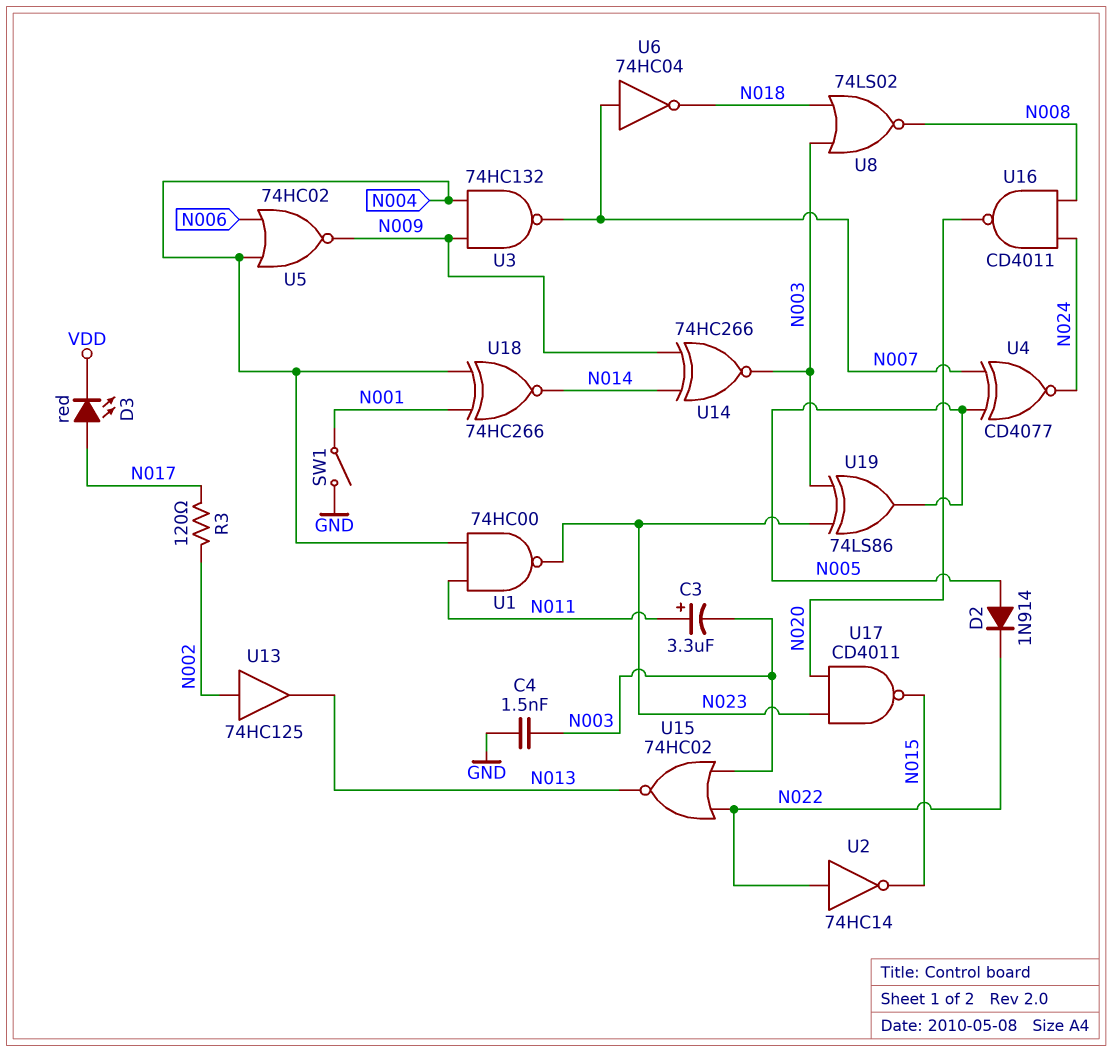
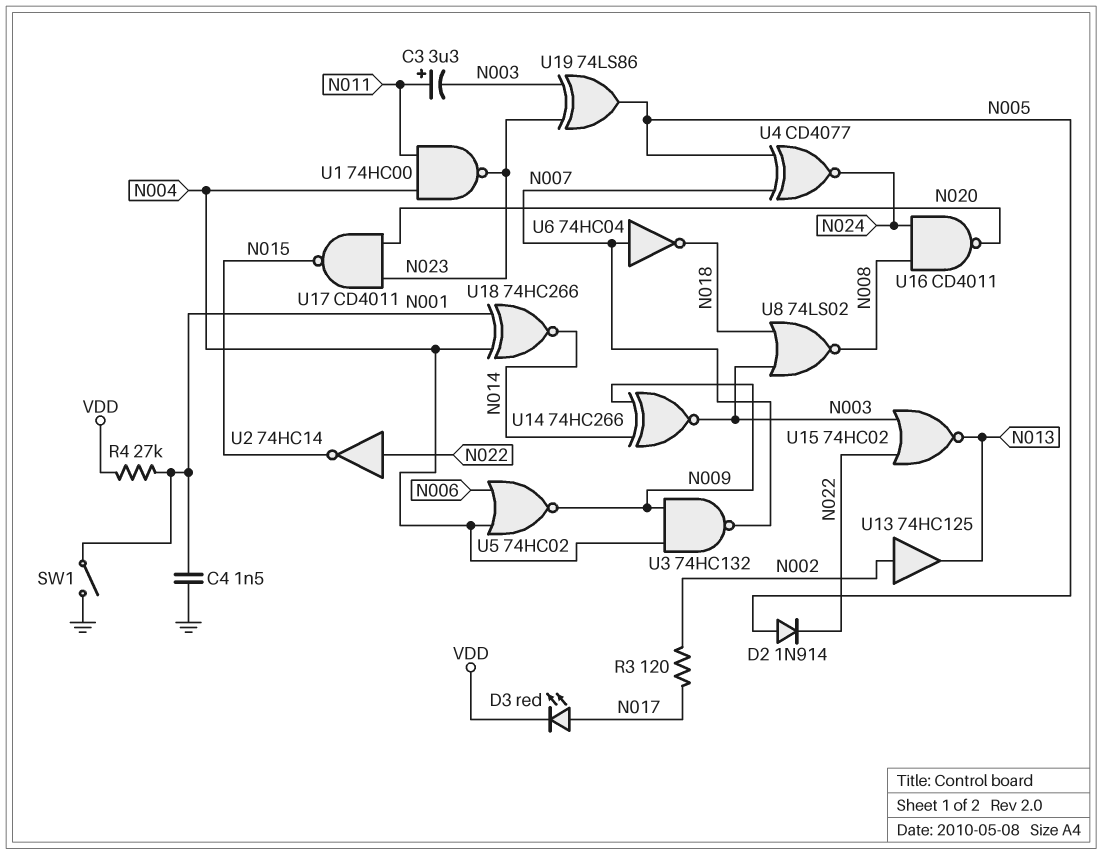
C4: 1.5nF (GND, N003) -> 1.5nF (GND, N001)
R4: none -> 27k (N001, VDD)

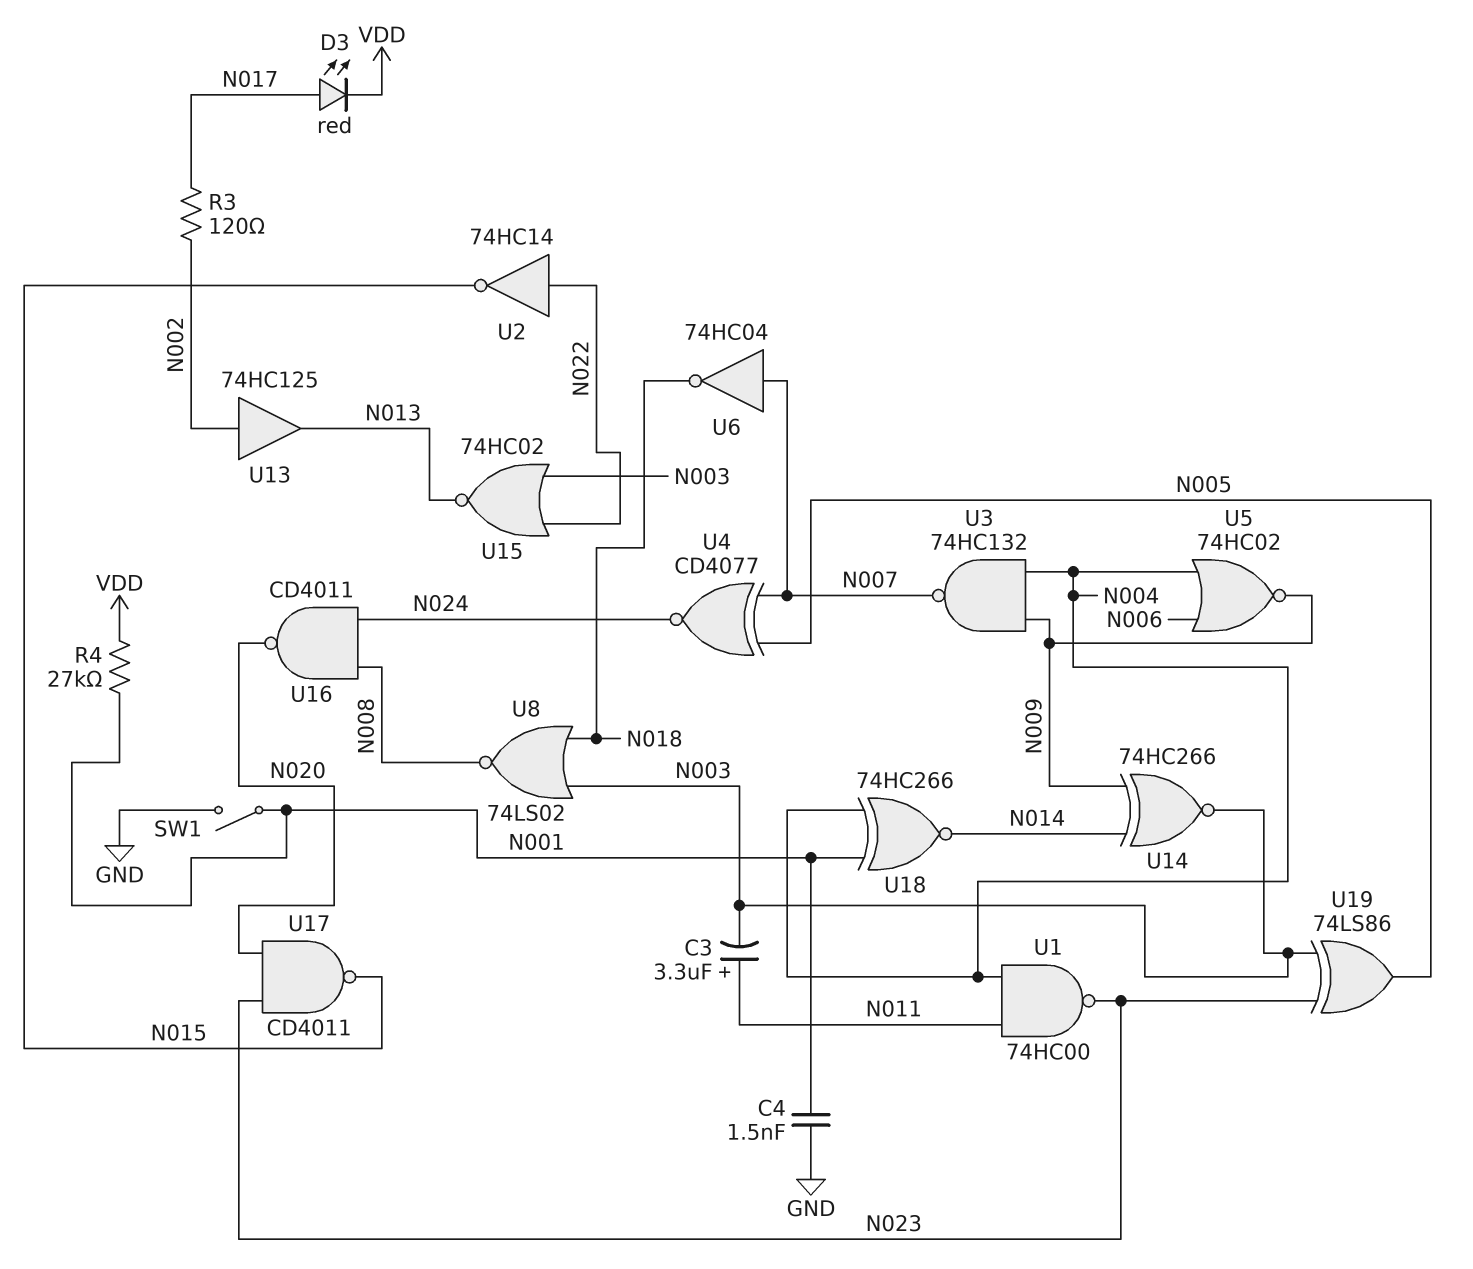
D2: diode 1N914 (A N005, K N022) -> none

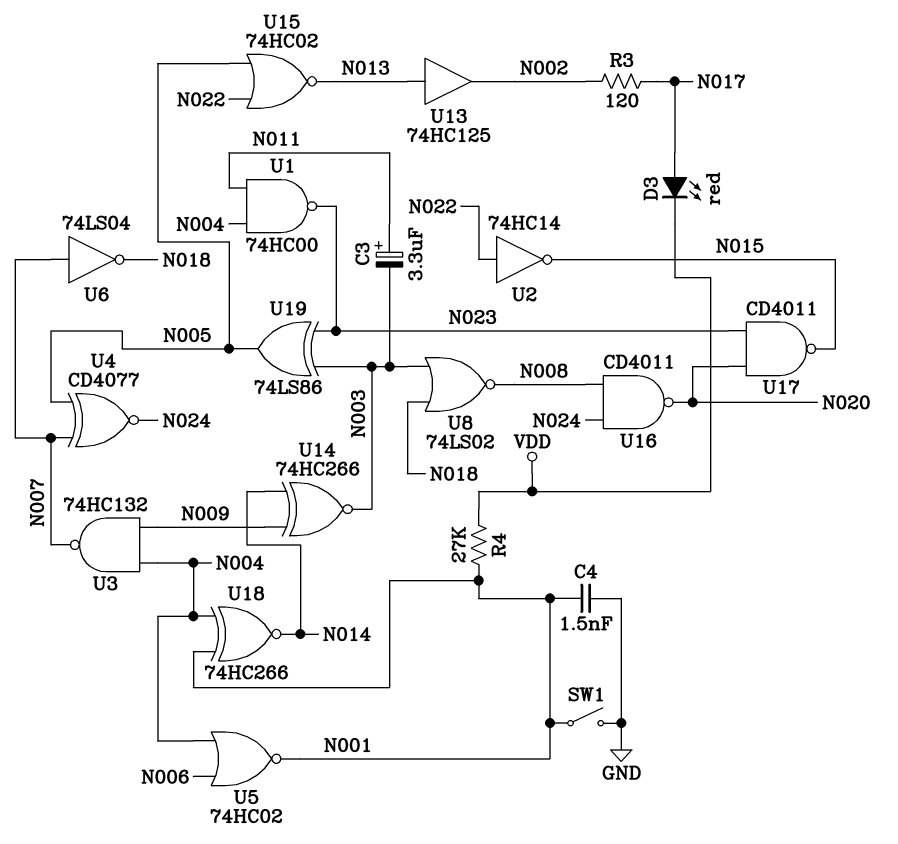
U5: NOR 74HC02 (in N004, in N006, out N009) -> NOR 74HC02 (in N004, in N006, out N001)
U6: NOT 74HC04 (in N007, out N018) -> NOT 74LS04 (in N007, out N018)
U13: buffer 74HC125 (in N002, out N013) -> buffer 74HC125 (in N013, out N002)
U15: NOR 74HC02 (in N003, in N022, out N013) -> NOR 74HC02 (in N005, in N022, out N013)

